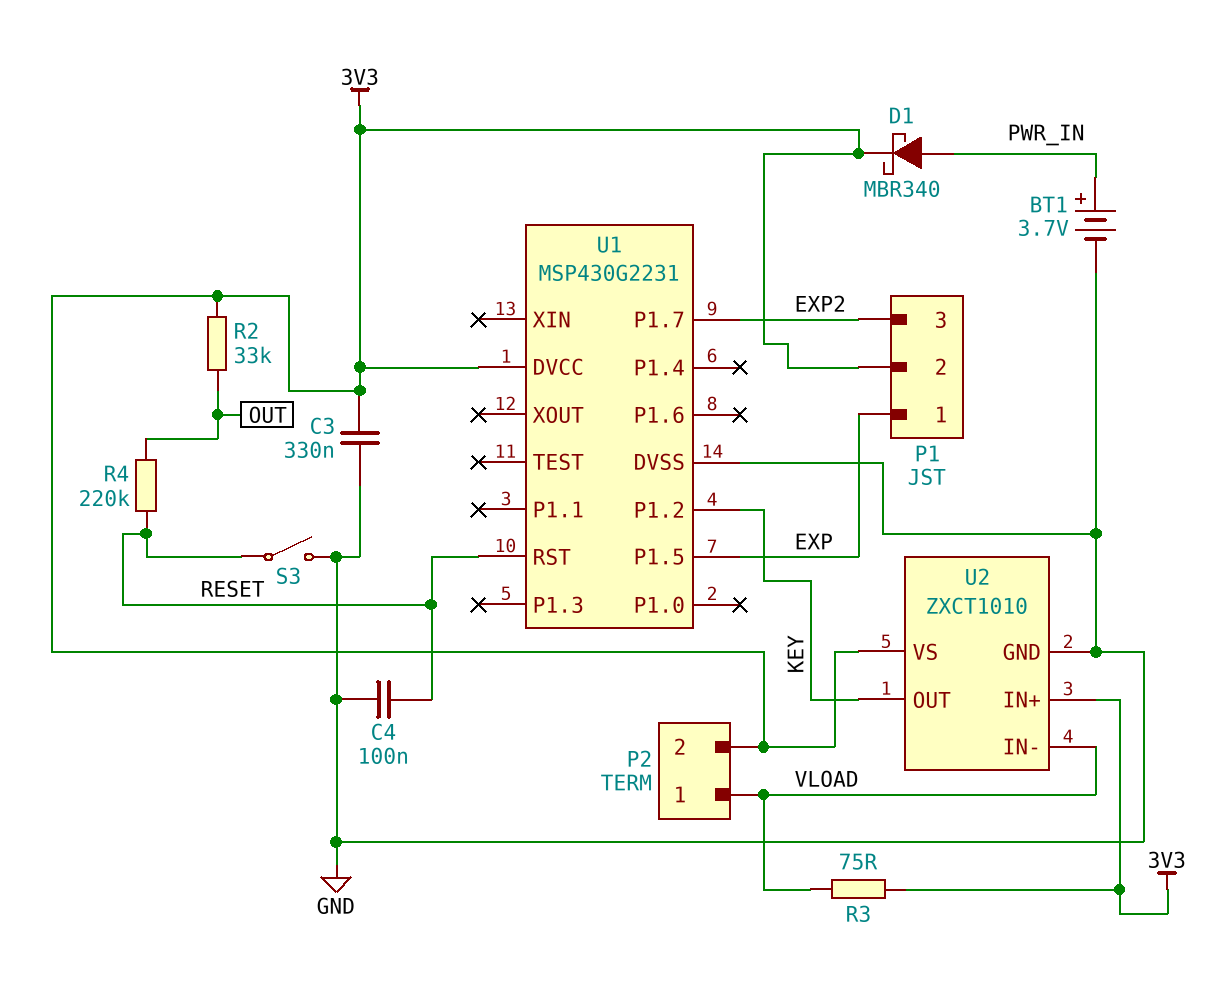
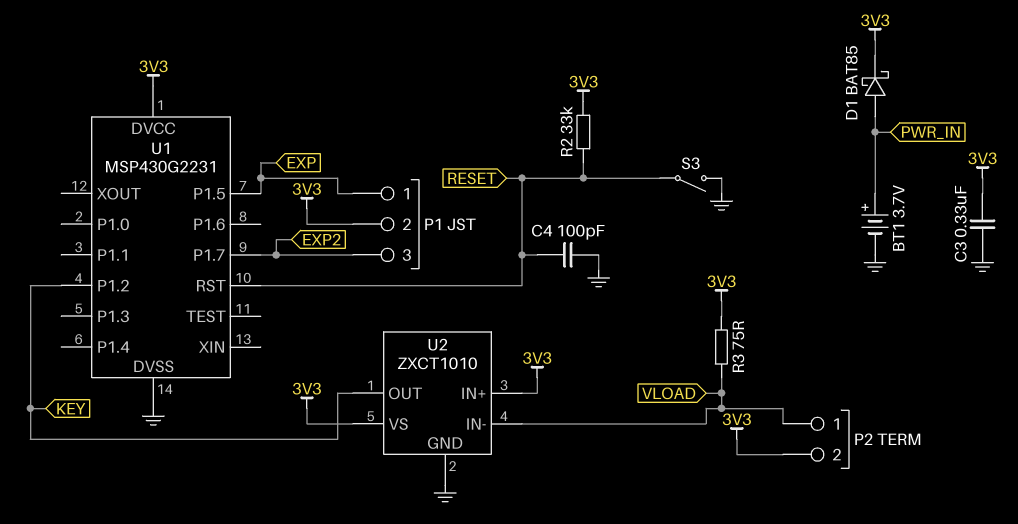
C4: 100nF (GND, RESET) -> 100pF (GND, RESET)
D1: schottky MBR340 (A PWR_IN, K 3V3) -> schottky BAT85 (A PWR_IN, K 3V3)
R2: 33k (3V3, OUT) -> 33k (3V3, RESET)
R4: 220k (OUT, RESET) -> none

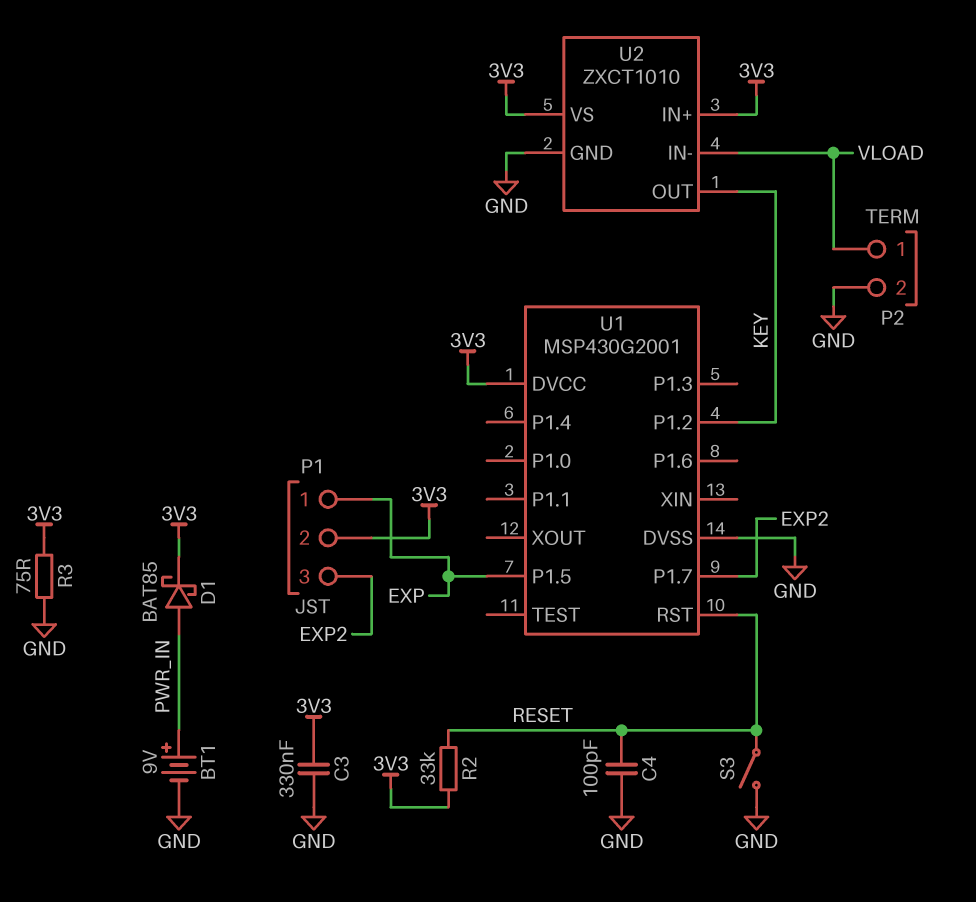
BT1: 3.7V (plus PWR_IN, minus GND) -> 9V (plus PWR_IN, minus GND)
P2 pin 2: 3V3 -> GND
R3: 75 (3V3, VLOAD) -> 75 (3V3, GND)
U1: MSP430G2231 -> MSP430G2001

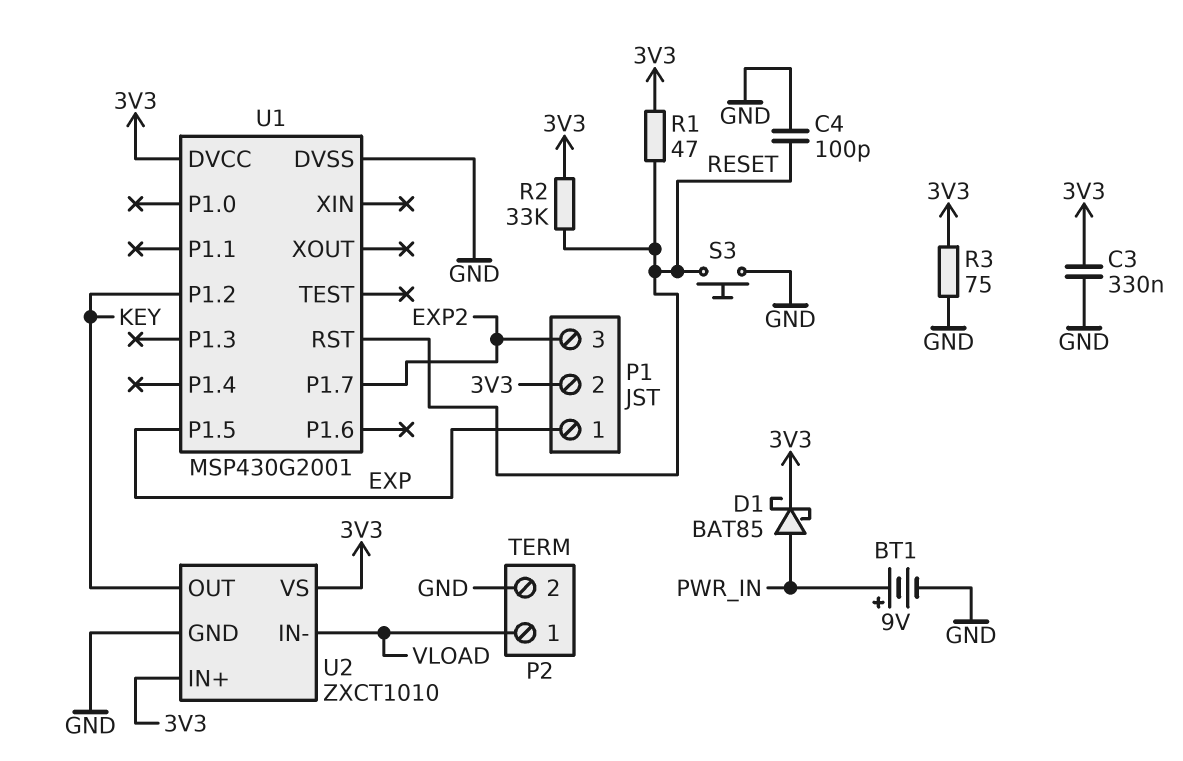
R1: none -> 47 (3V3, RESET)
S3: switch (GND, RESET) -> button (GND, RESET)

